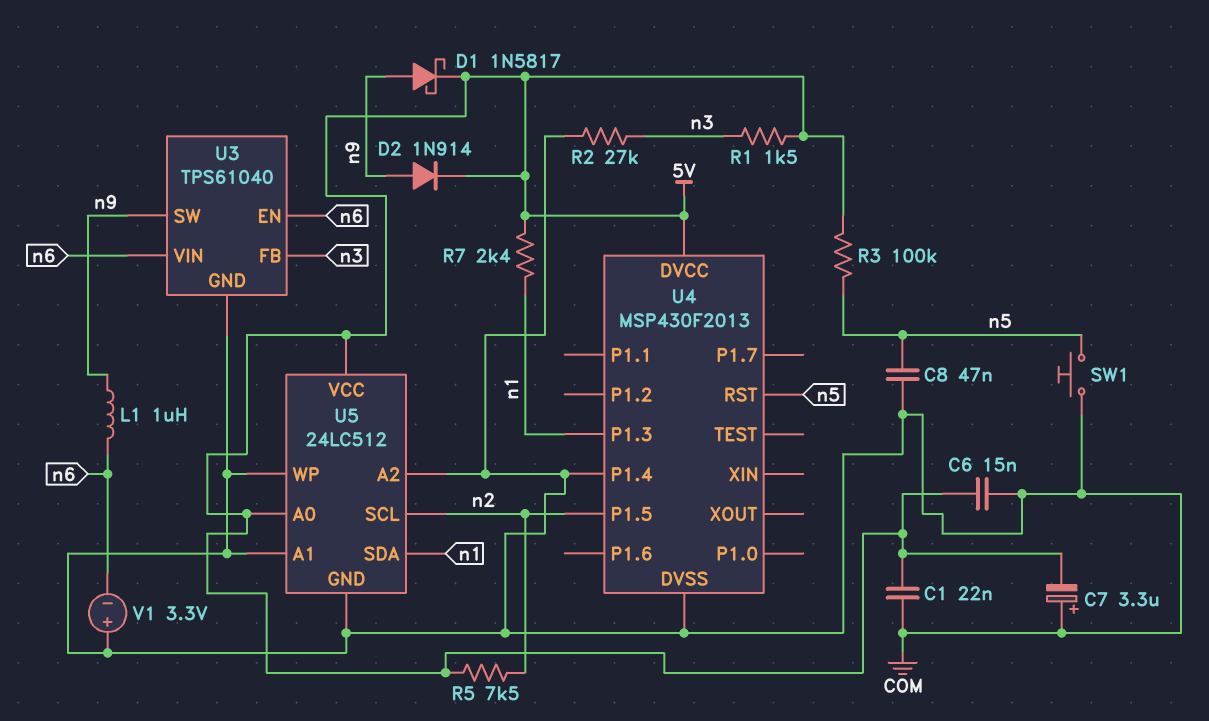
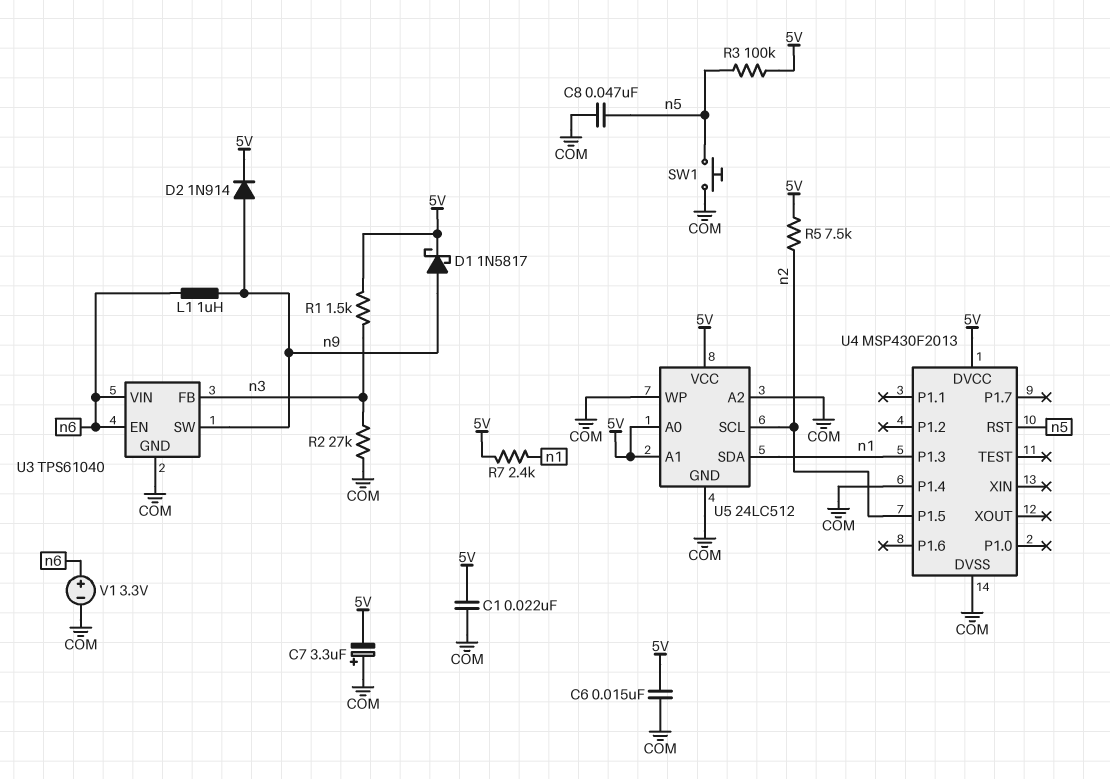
U5 pin A1: COM -> 5V
V1: 3.3V (plus COM, minus n6) -> 3.3V (plus n6, minus COM)

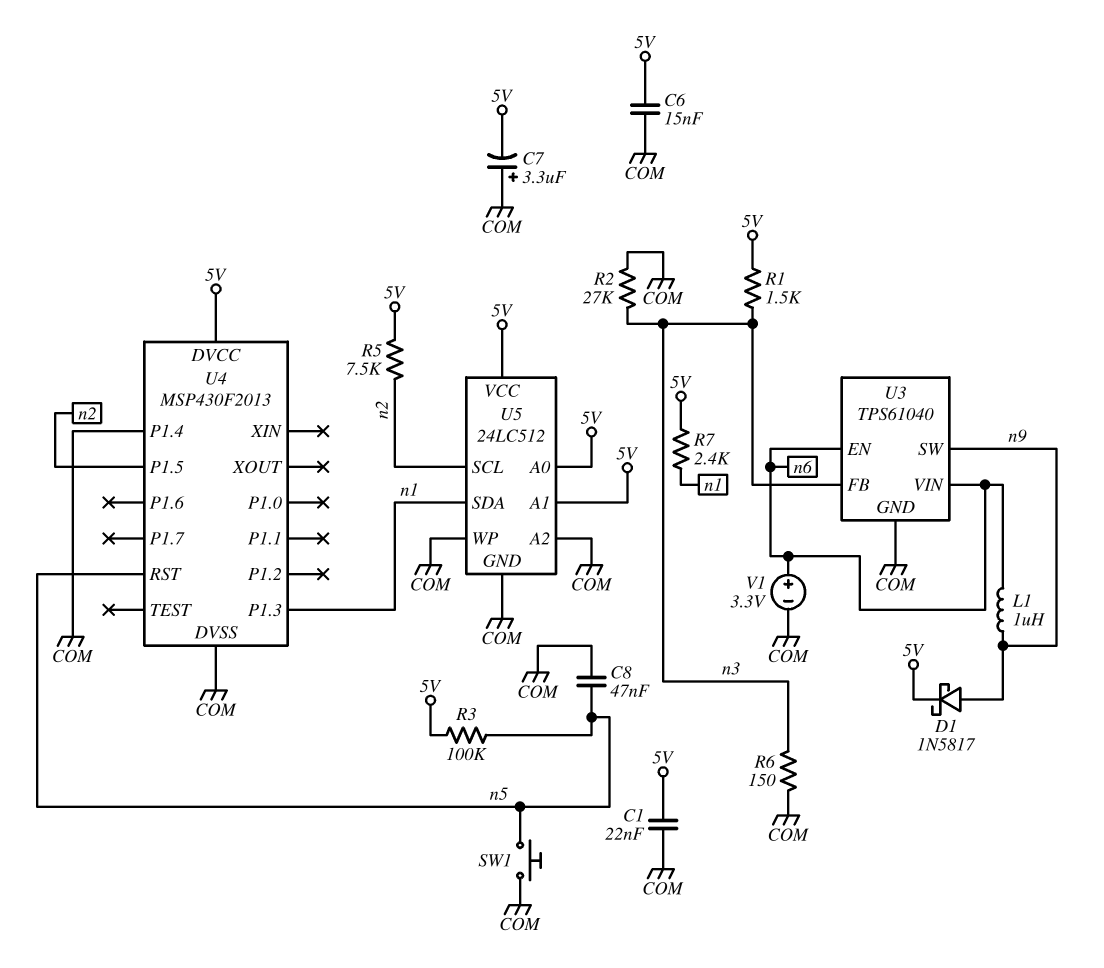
D2: diode 1N914 (A n9, K 5V) -> none
R6: none -> 150 (COM, n3)

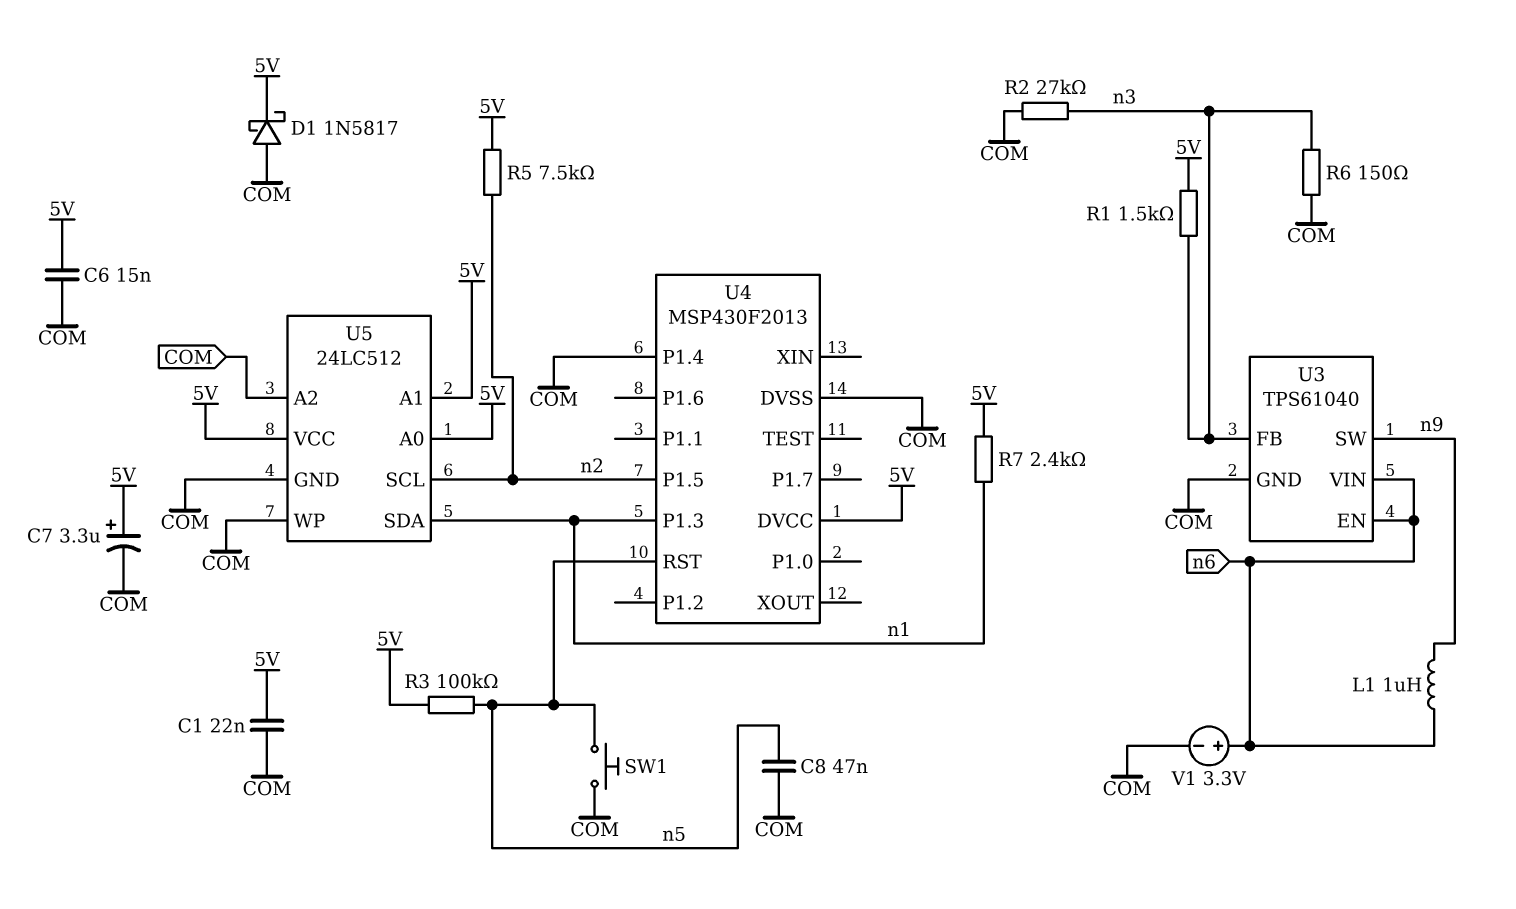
C7: 3.3uF (plus COM, minus 5V) -> 3.3uF (plus 5V, minus COM)
D1: schottky 1N5817 (A n9, K 5V) -> schottky 1N5817 (A COM, K 5V)

